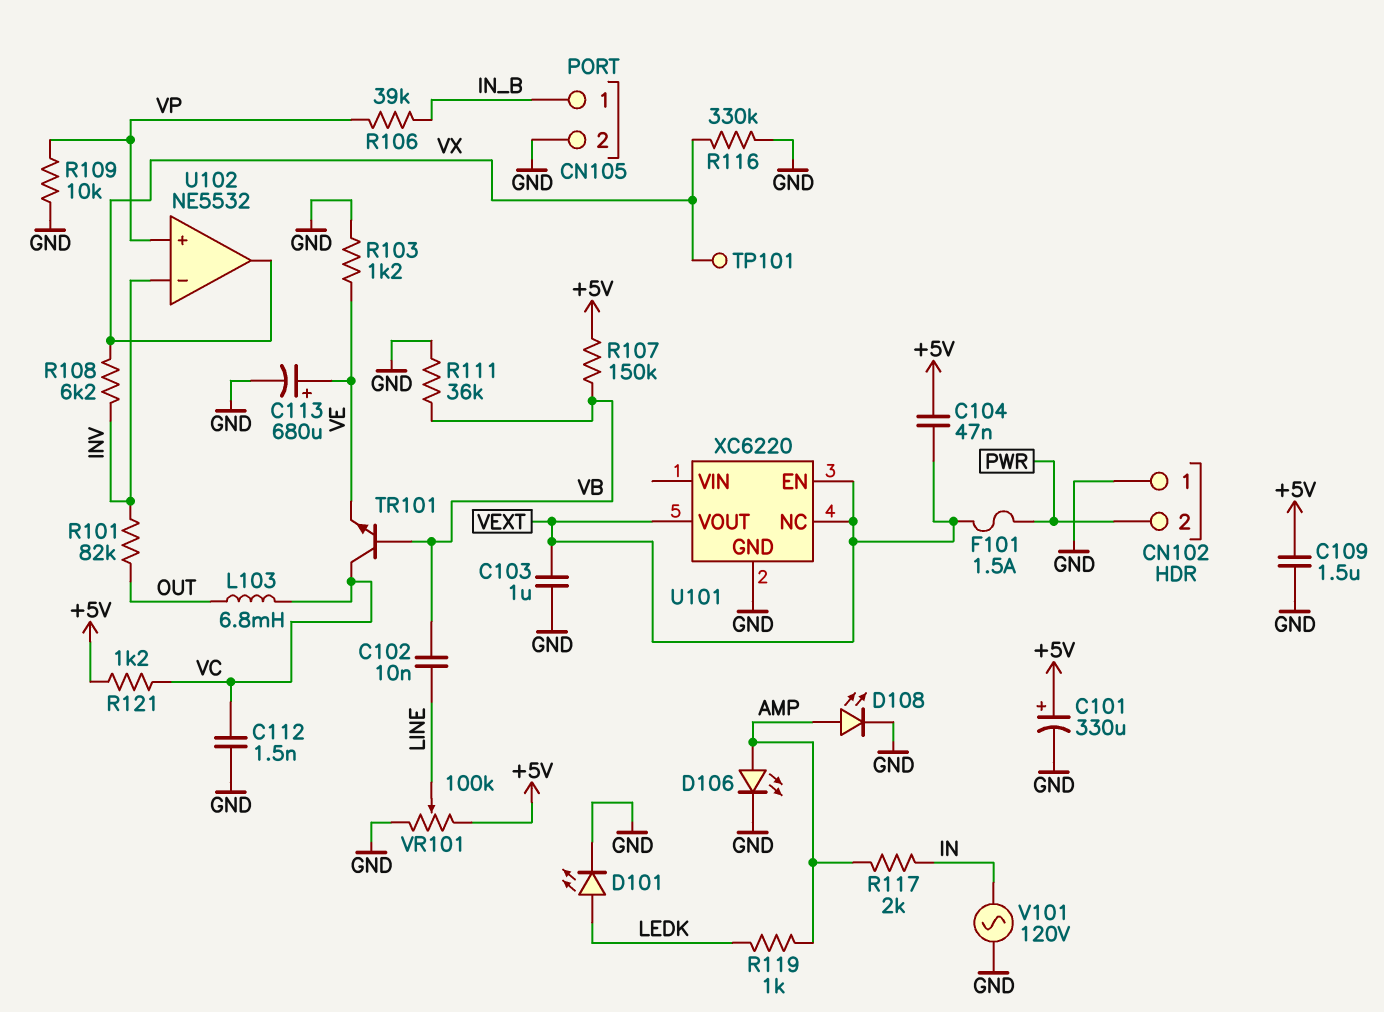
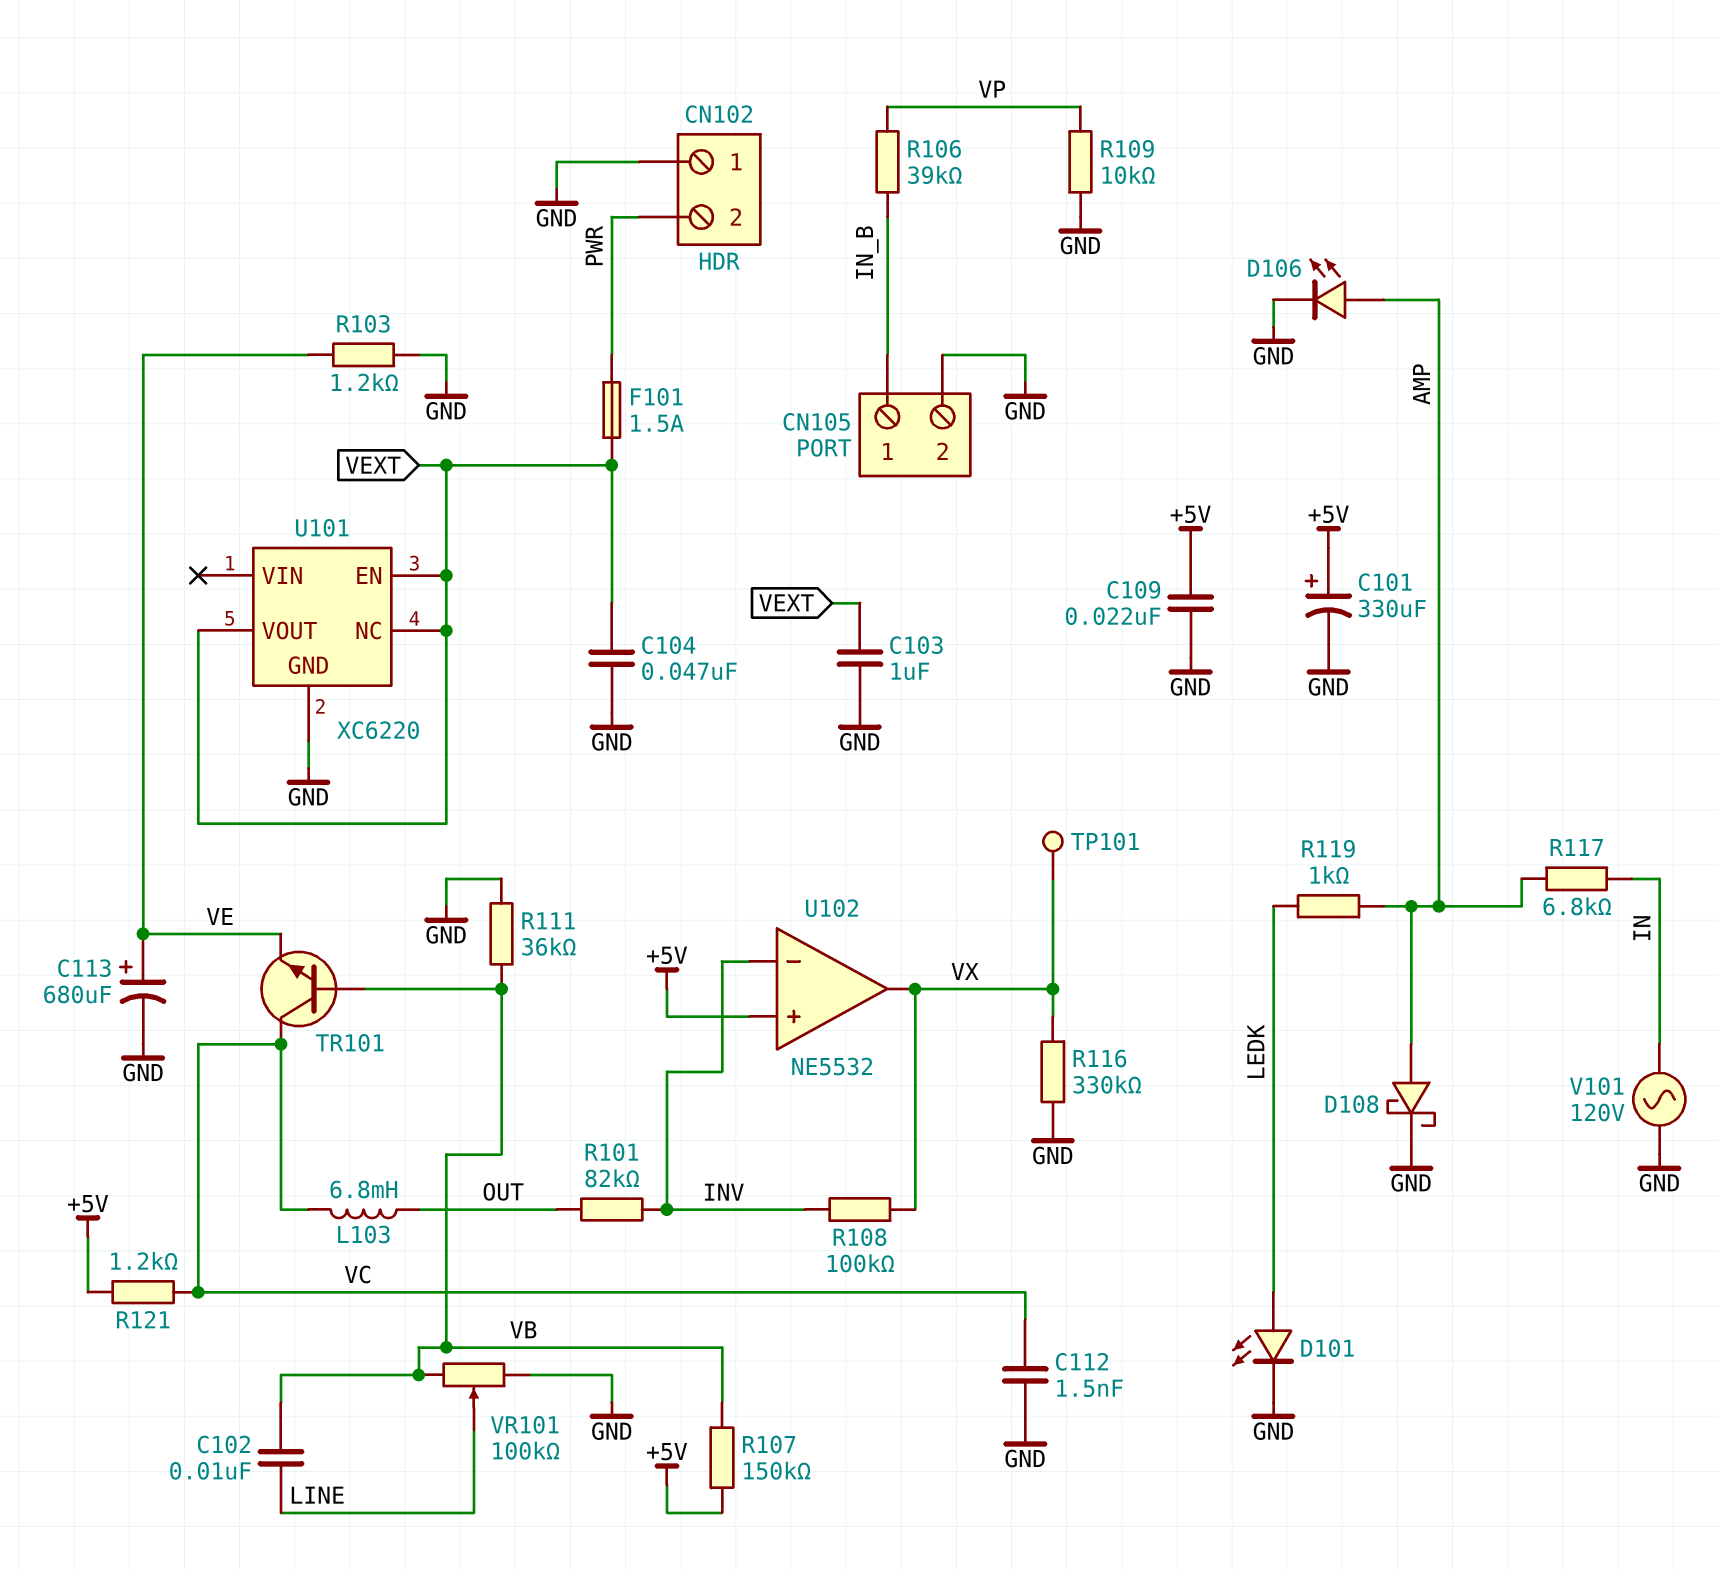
C104: 47nF (+5V, VEXT) -> 47nF (GND, VEXT)
C109: 1.5uF (+5V, GND) -> 22nF (+5V, GND)
D108: LED (A AMP, K GND) -> schottky (A AMP, K GND)
R108: 6.2k (INV, VX) -> 100k (INV, VX)
R117: 2k (AMP, IN) -> 6.8k (AMP, IN)
U102 pin in+: VP -> +5V
VR101: 100k (+5V, GND, wiper LINE) -> 100k (GND, VB, wiper LINE)

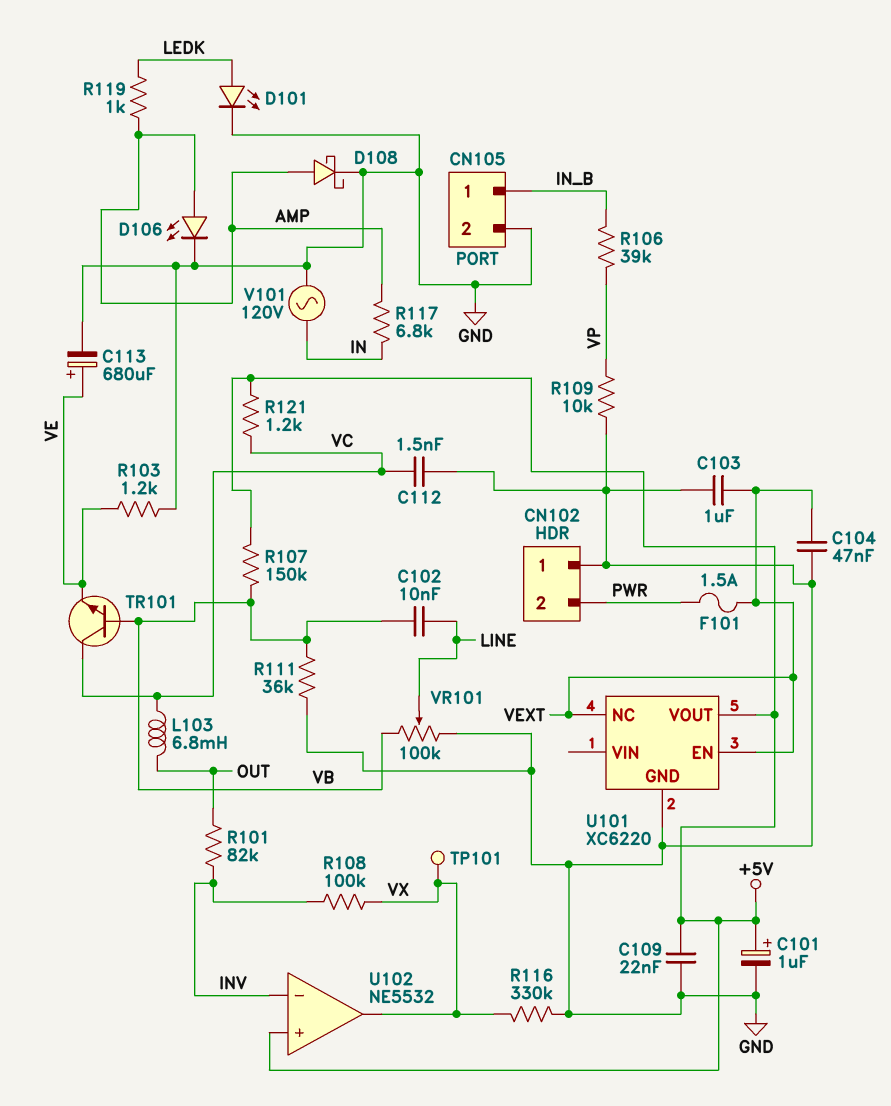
C101: 330uF (plus +5V, minus GND) -> 1uF (plus +5V, minus GND)
U101 pin VOUT: VEXT -> +5V

